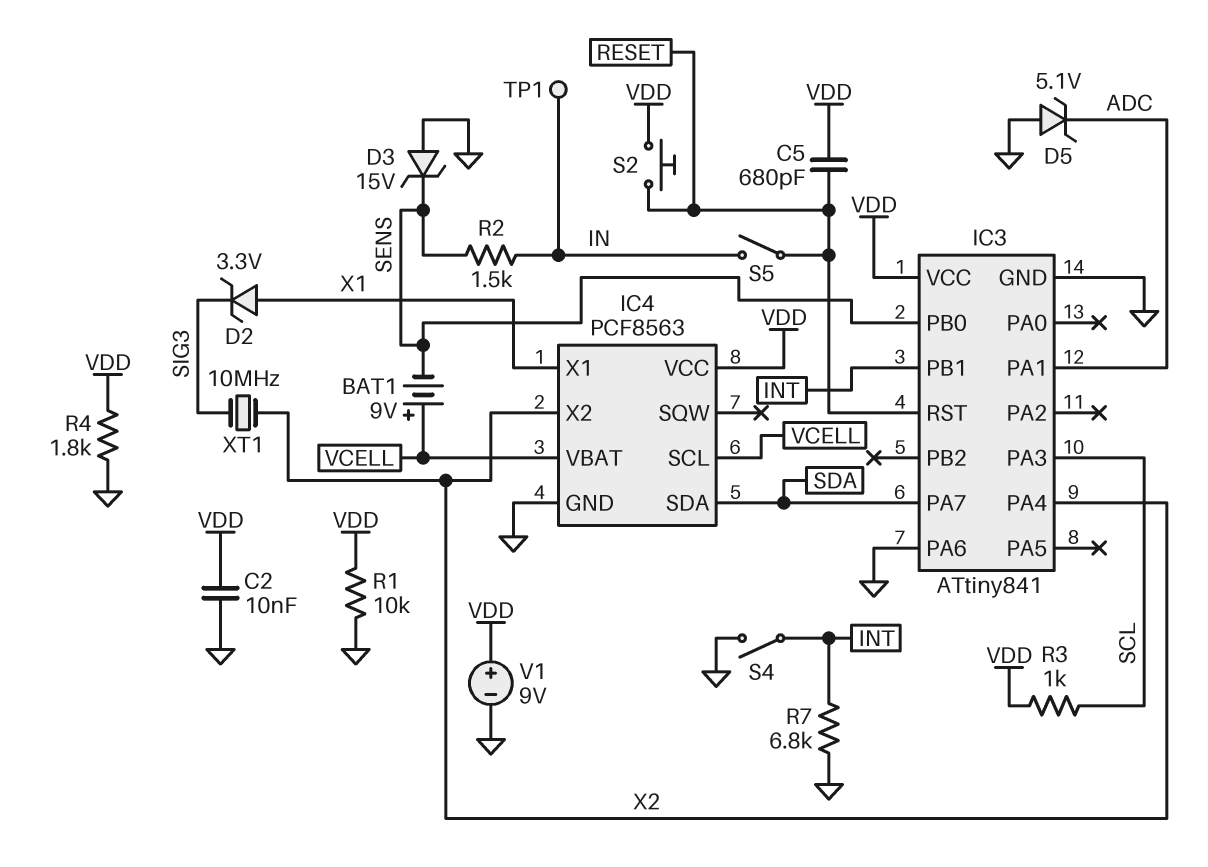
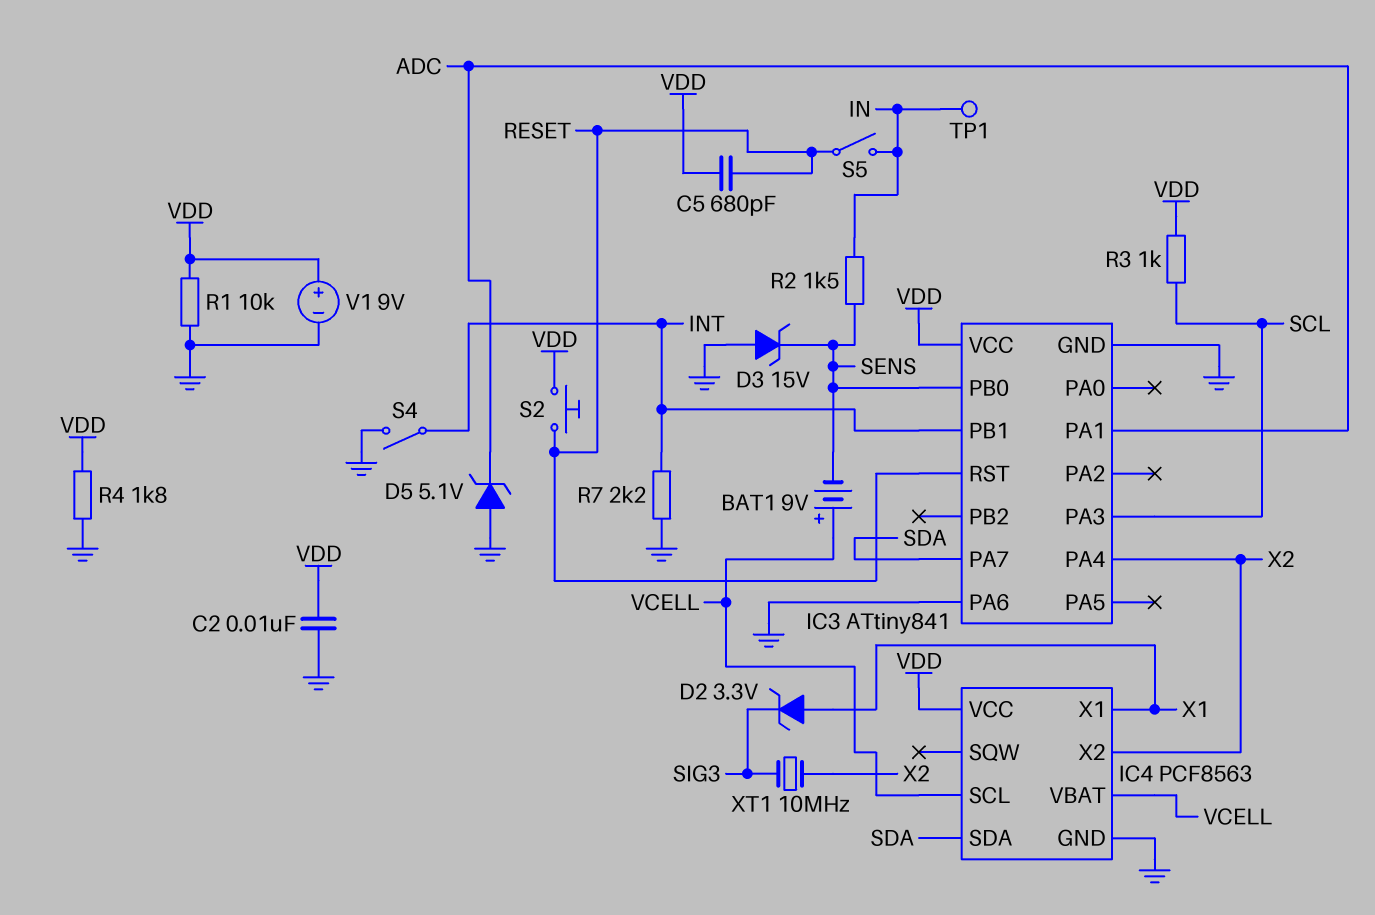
R7: 6.8k (GND, INT) -> 2.2k (GND, INT)

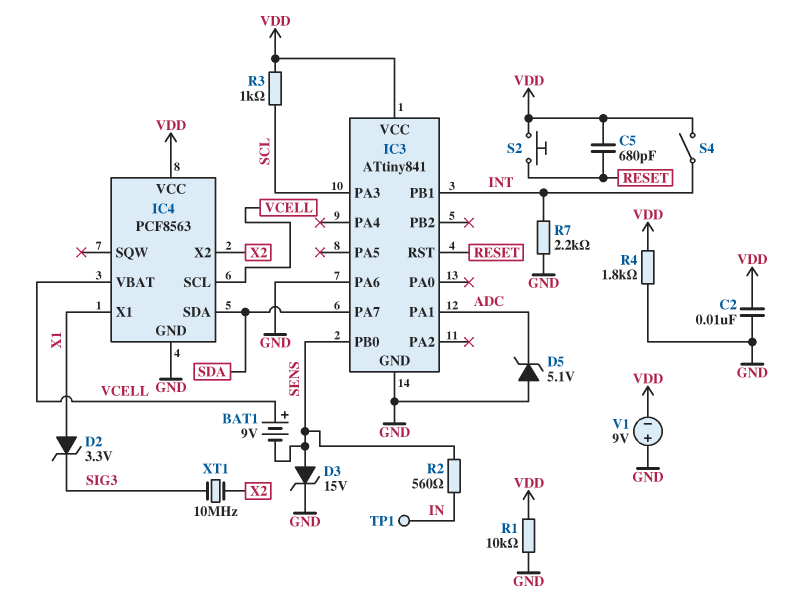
D3: zener 15V (A GND, K SENS) -> zener 15V (A SENS, K GND)
IC3 pin PA4: X2 -> none
R2: 1.5k (IN, SENS) -> 560 (IN, SENS)
S4: switch (GND, INT) -> switch (INT, VDD)
S5: switch (IN, RESET) -> none
V1: 9V (plus VDD, minus GND) -> 9V (plus GND, minus VDD)

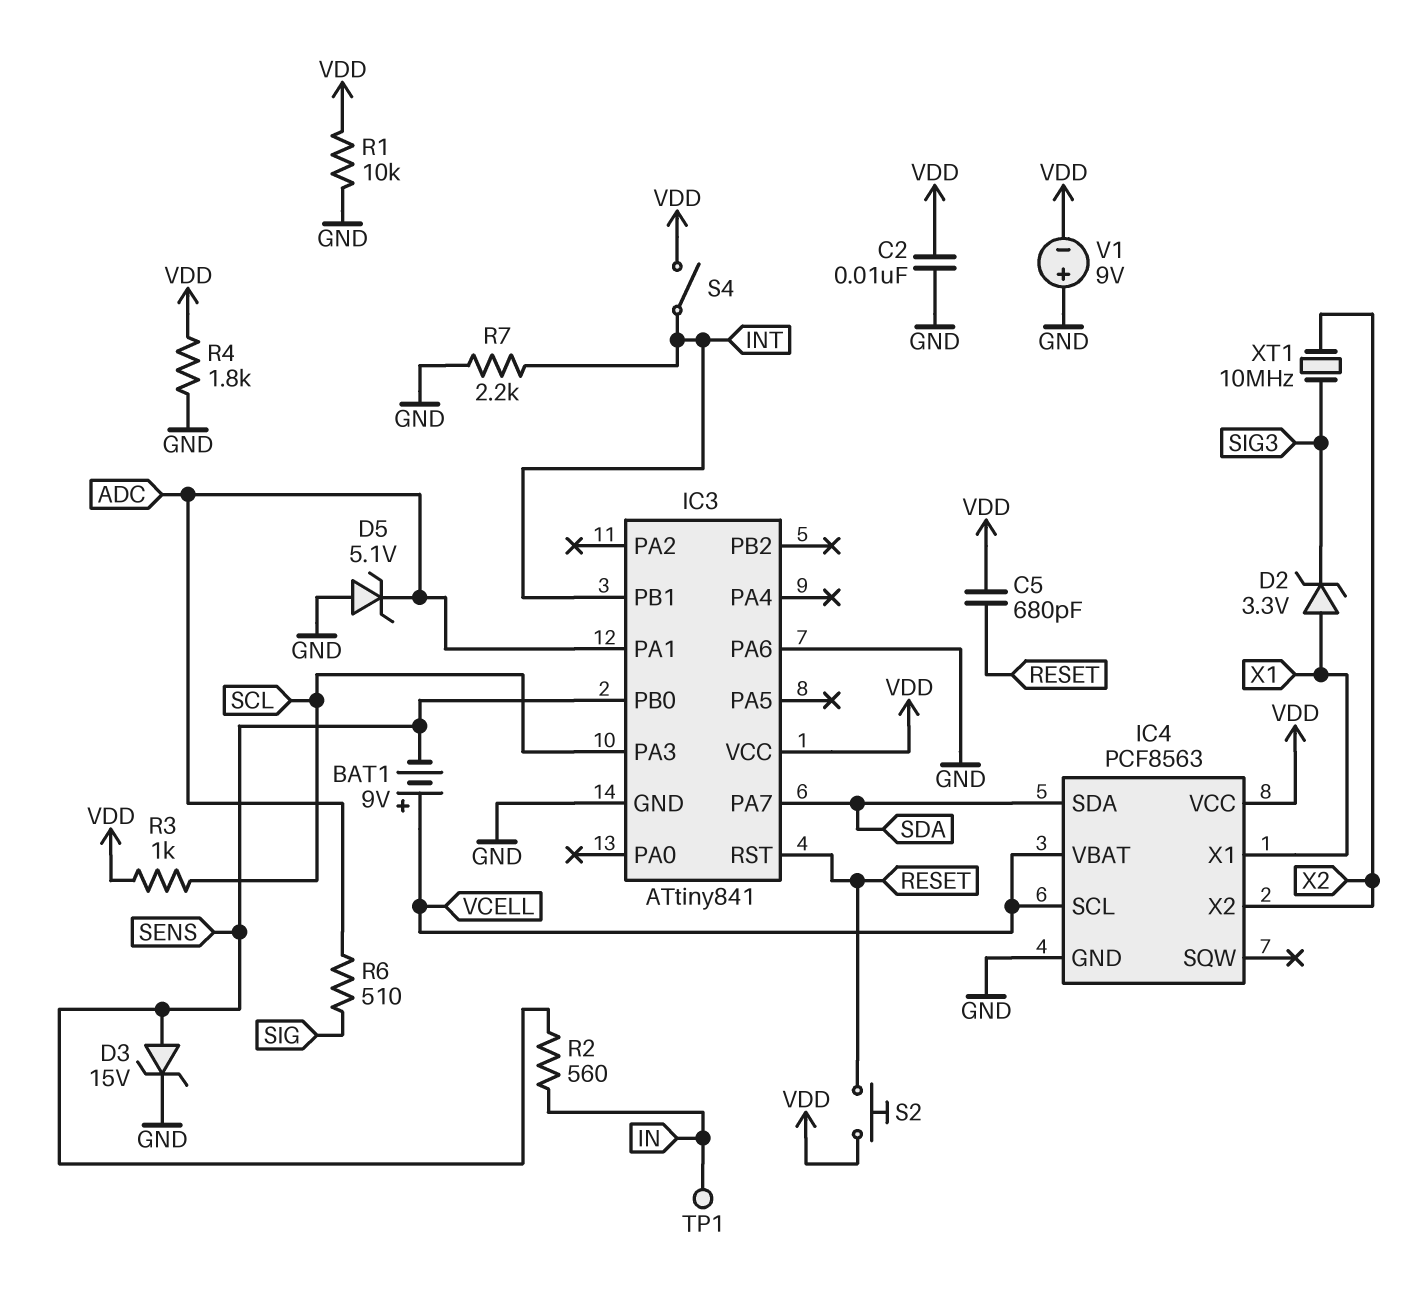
R6: none -> 510 (ADC, SIG)

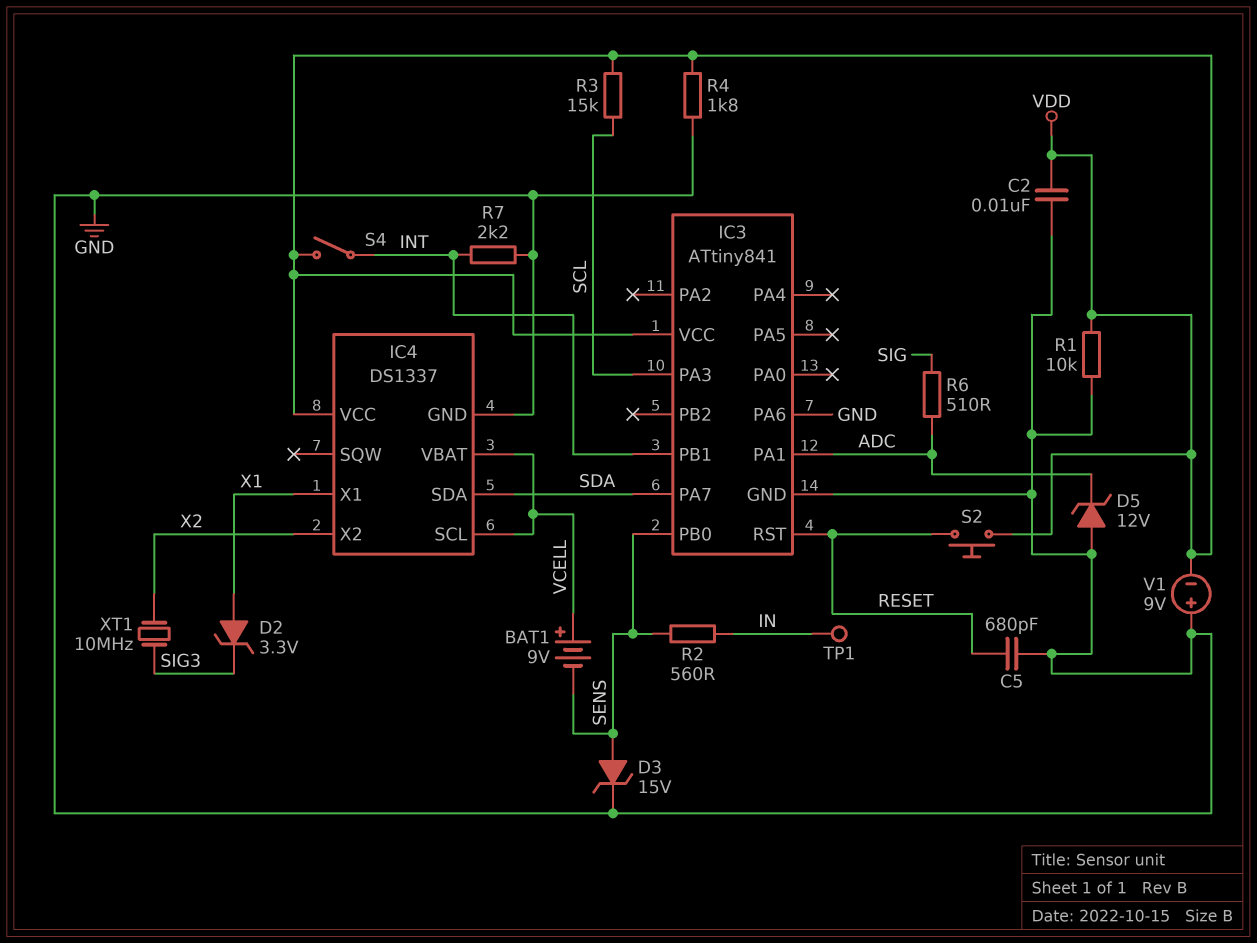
C5: 680pF (RESET, VDD) -> 680pF (GND, RESET)
D5: zener 5.1V (A GND, K ADC) -> zener 12V (A GND, K ADC)
IC4: PCF8563 -> DS1337
R3: 1k (SCL, VDD) -> 15k (SCL, VDD)

